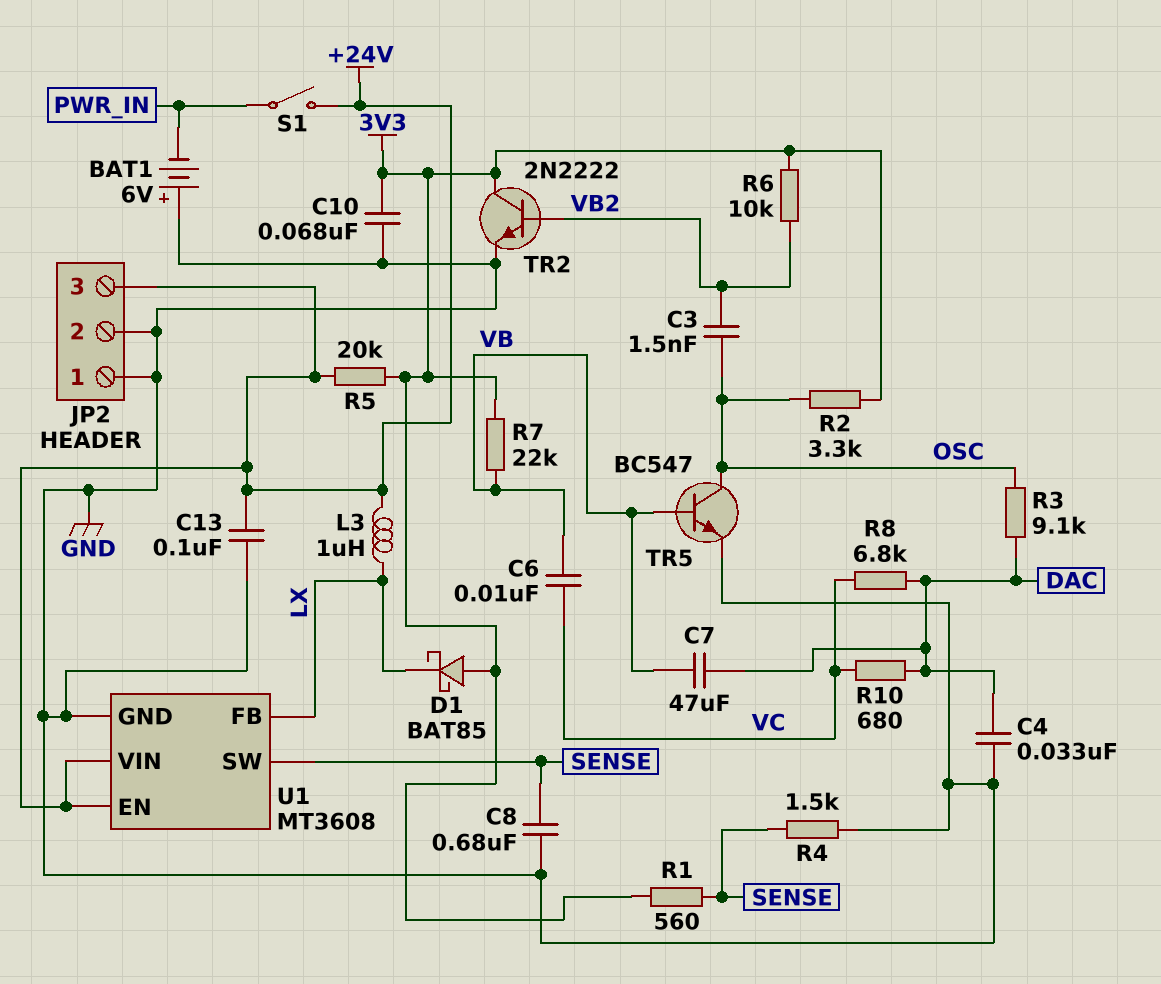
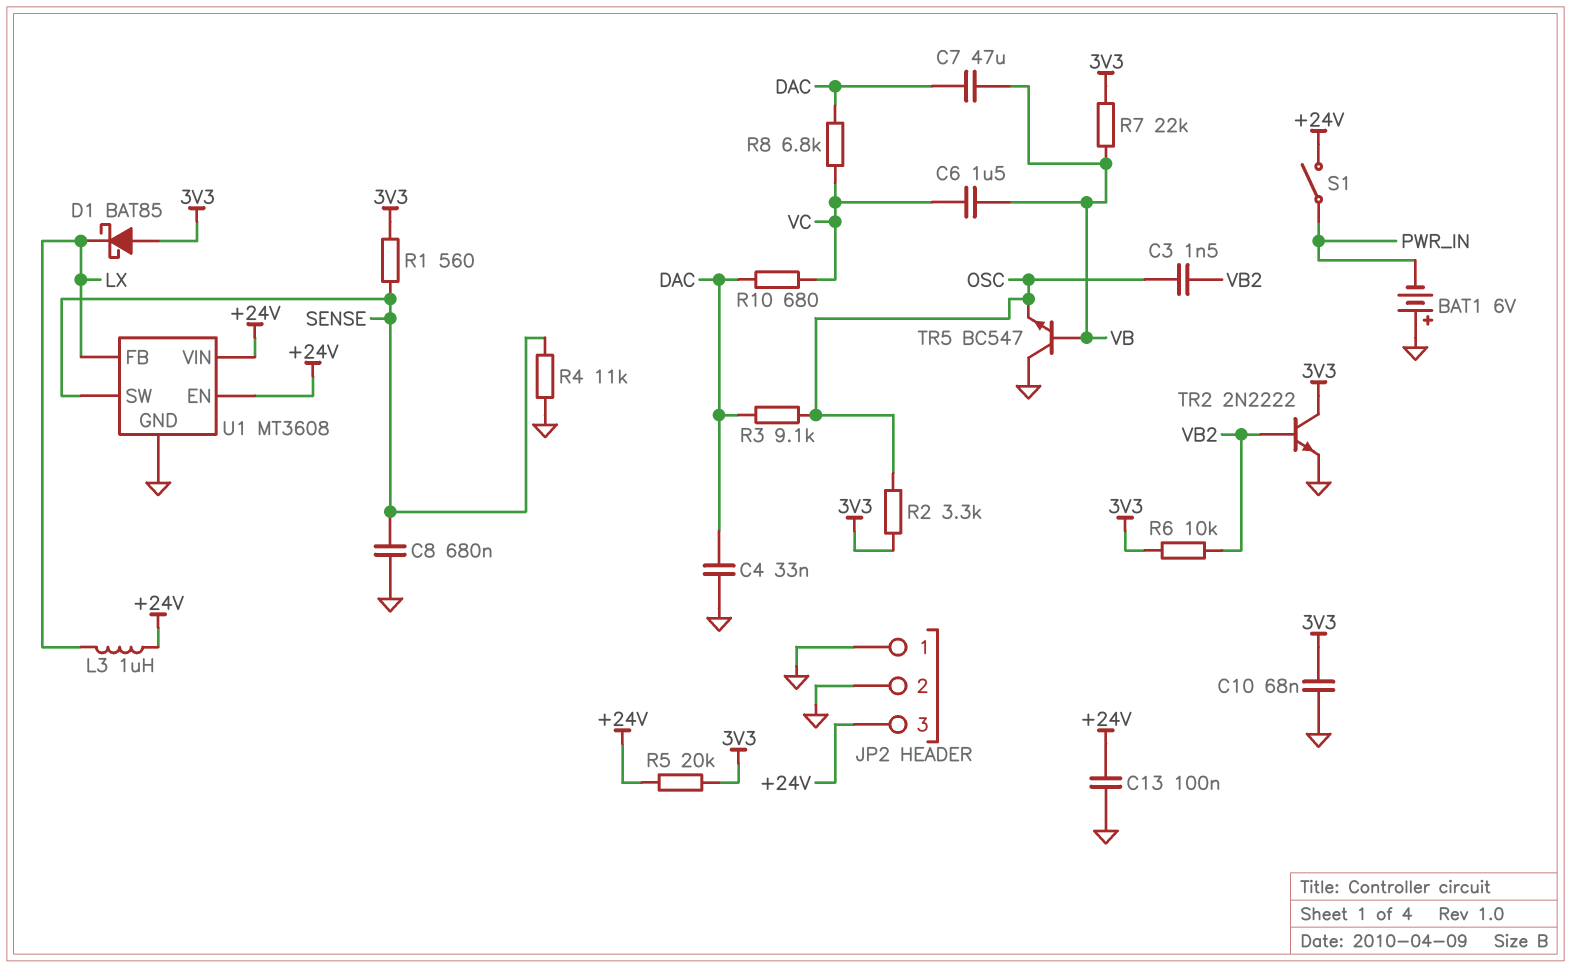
C6: 10nF (VB, VC) -> 1.5uF (VB, VC)
R4: 1.5k (GND, SENSE) -> 11k (GND, SENSE)
TR5: NPN BC547 (B VB, C OSC, E GND) -> NPN BC547 (B VB, C GND, E OSC)

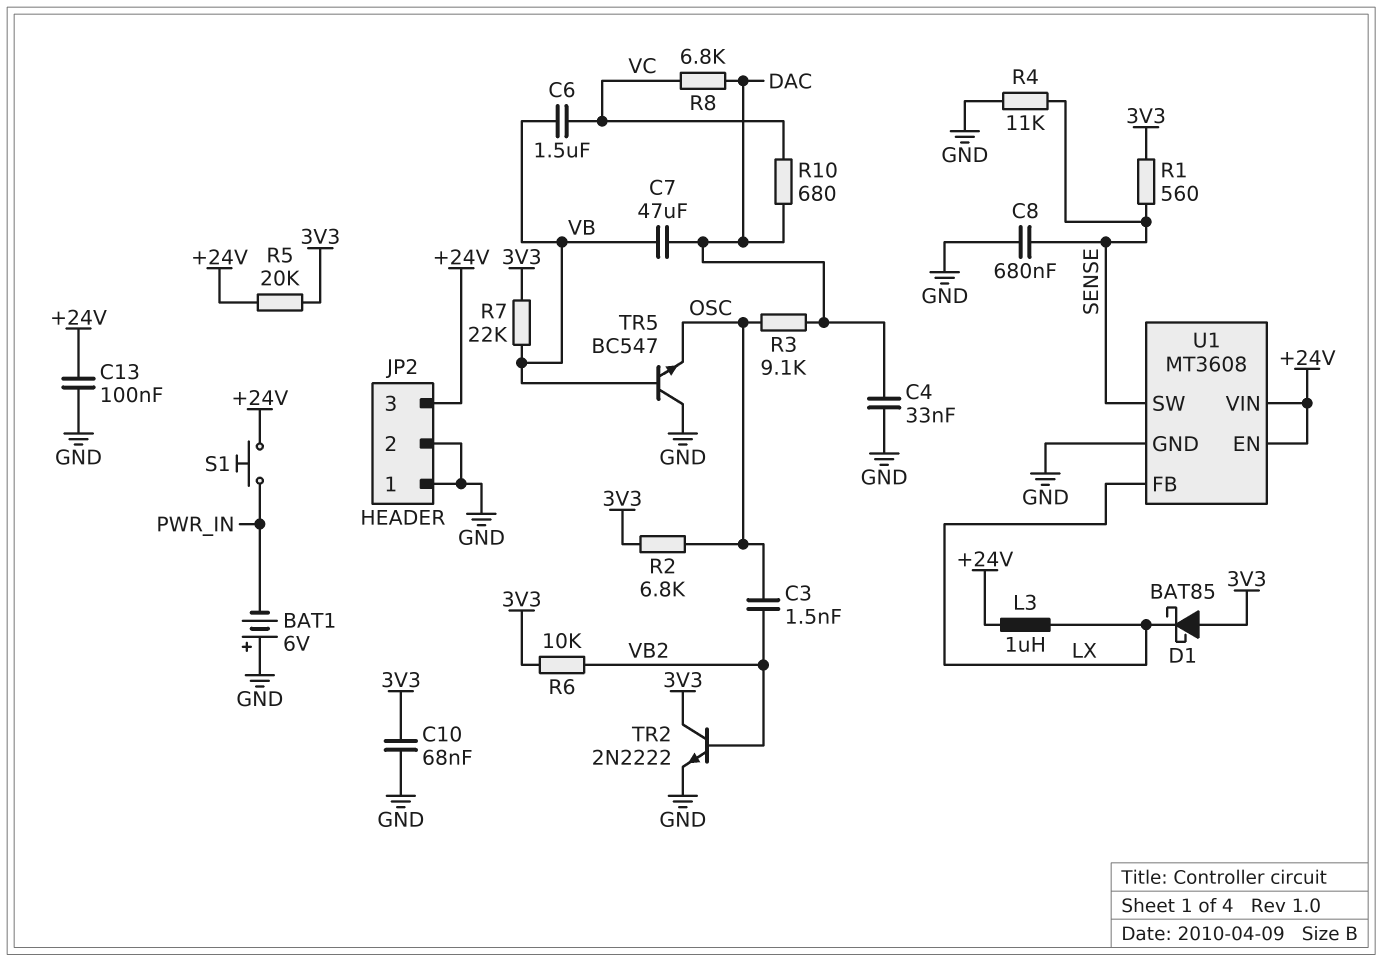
R2: 3.3k (3V3, OSC) -> 6.8k (3V3, OSC)
S1: switch (+24V, PWR_IN) -> button (+24V, PWR_IN)

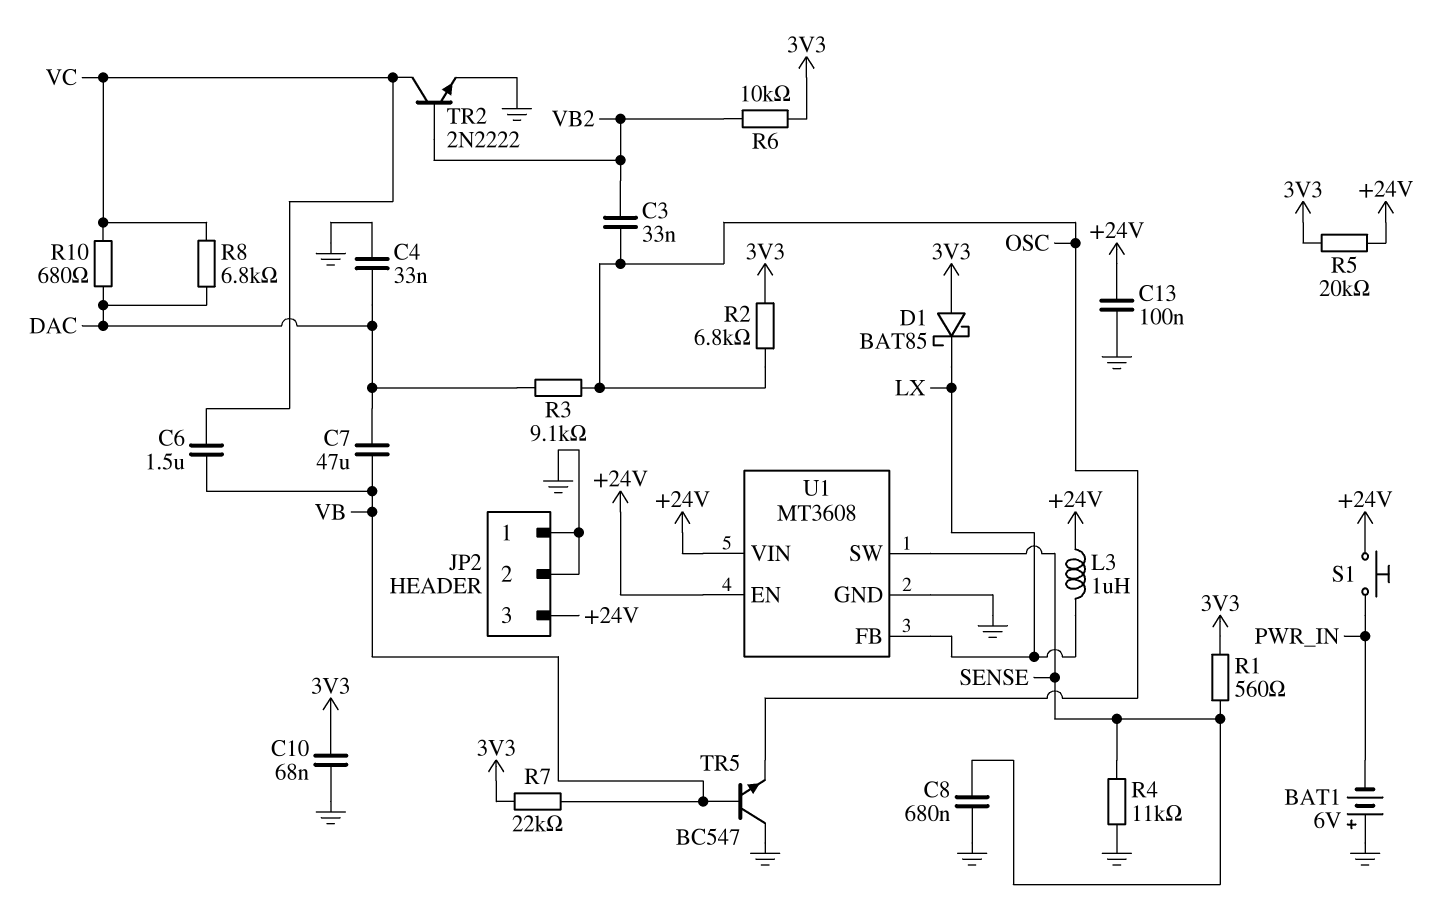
C3: 1.5nF (OSC, VB2) -> 33nF (OSC, VB2)
TR2: NPN 2N2222 (B VB2, C 3V3, E GND) -> NPN 2N2222 (B VB2, C VC, E GND)

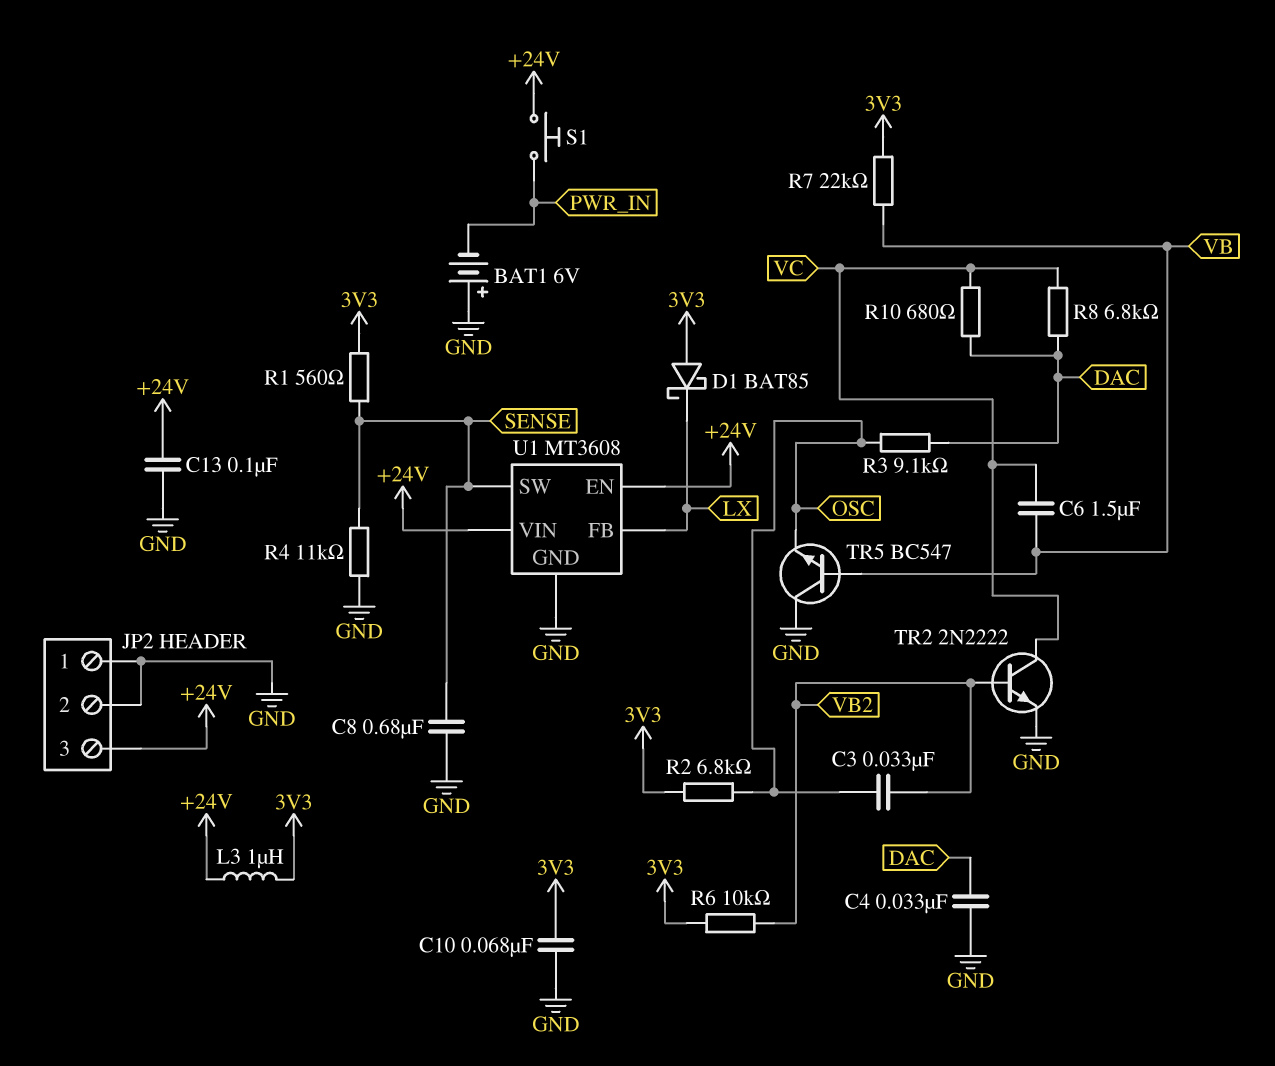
C7: 47uF (DAC, VB) -> none
L3: 1uH (+24V, LX) -> 1uH (+24V, 3V3)
R5: 20k (+24V, 3V3) -> none

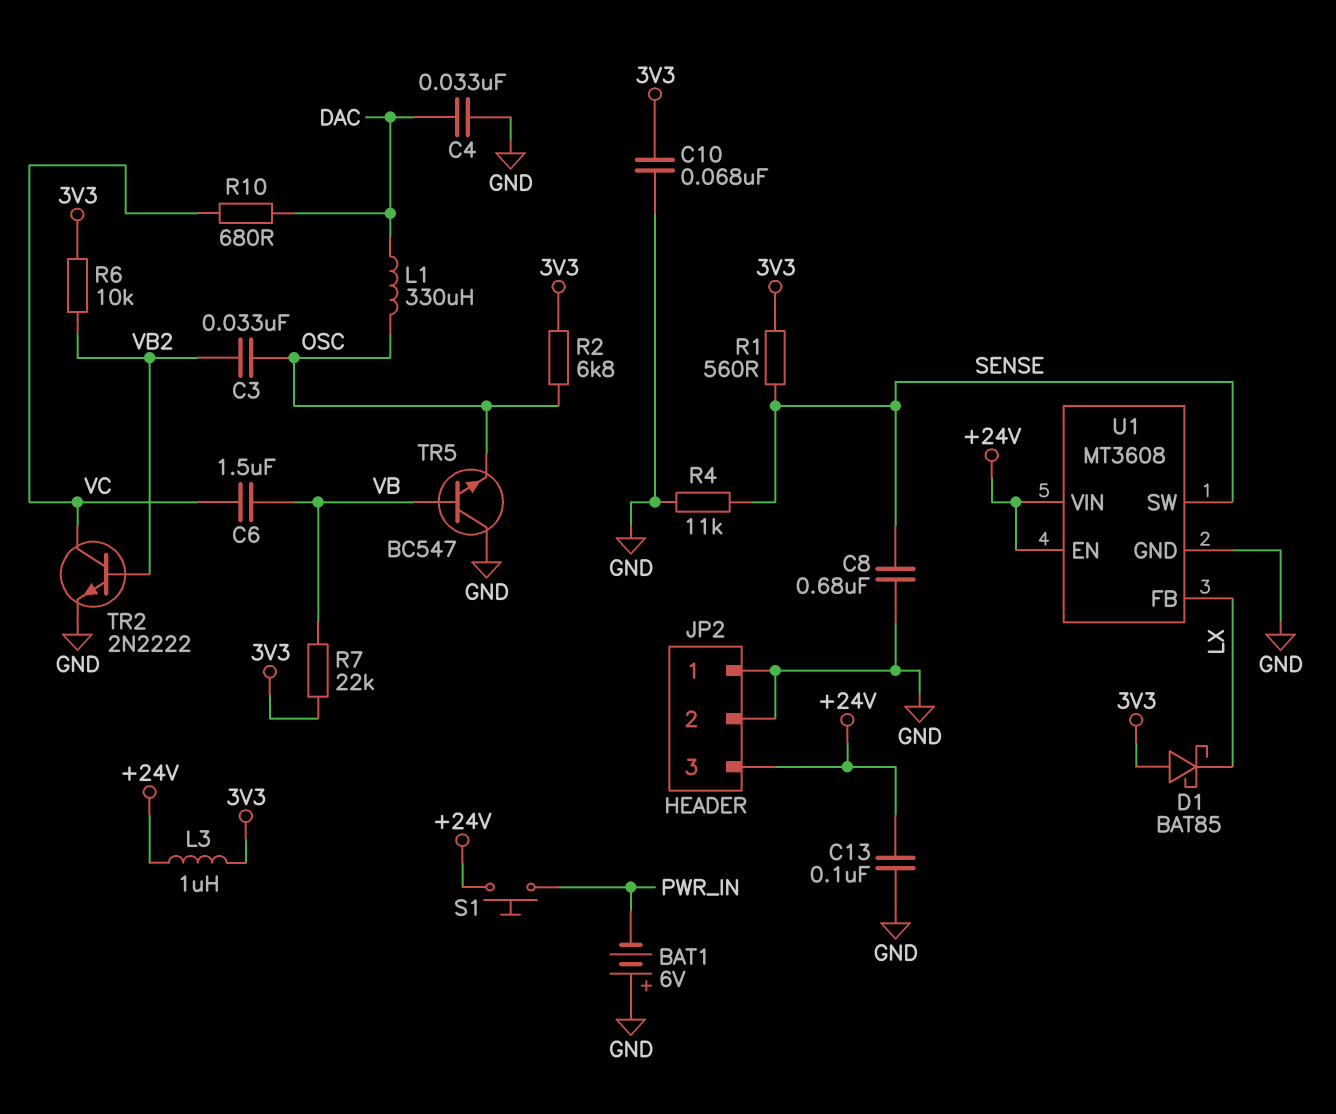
L1: none -> 330uH (DAC, OSC)
R3: 9.1k (DAC, OSC) -> none
R8: 6.8k (DAC, VC) -> none

